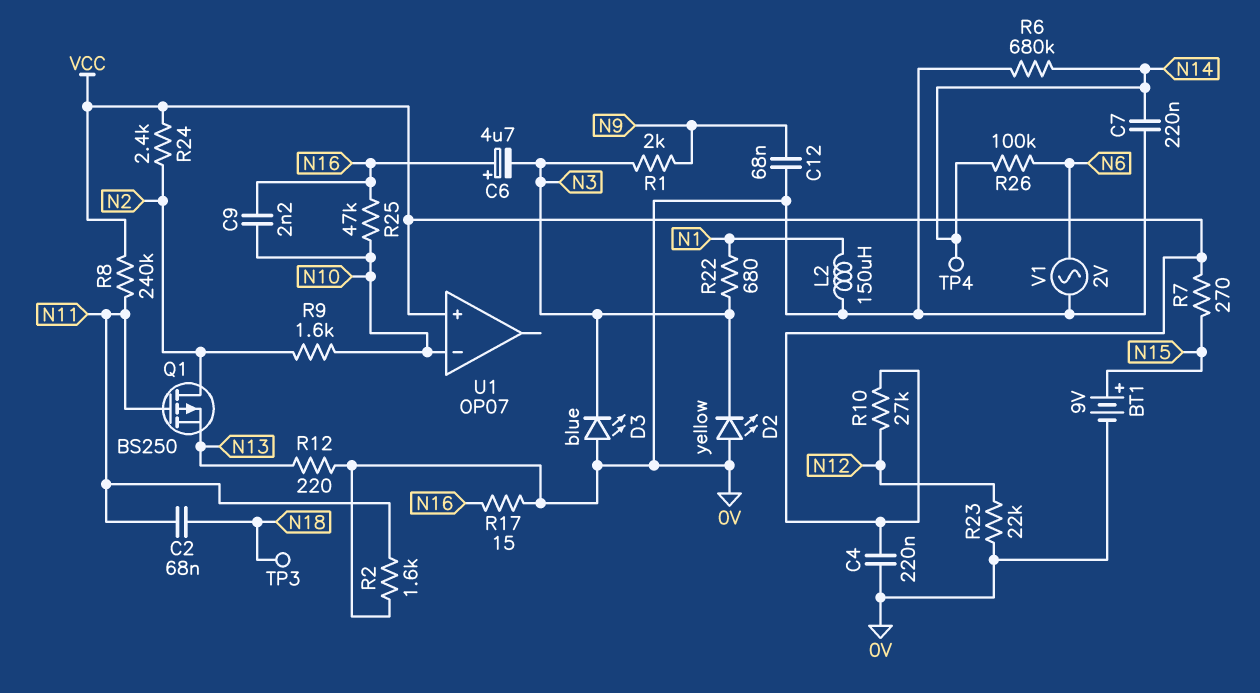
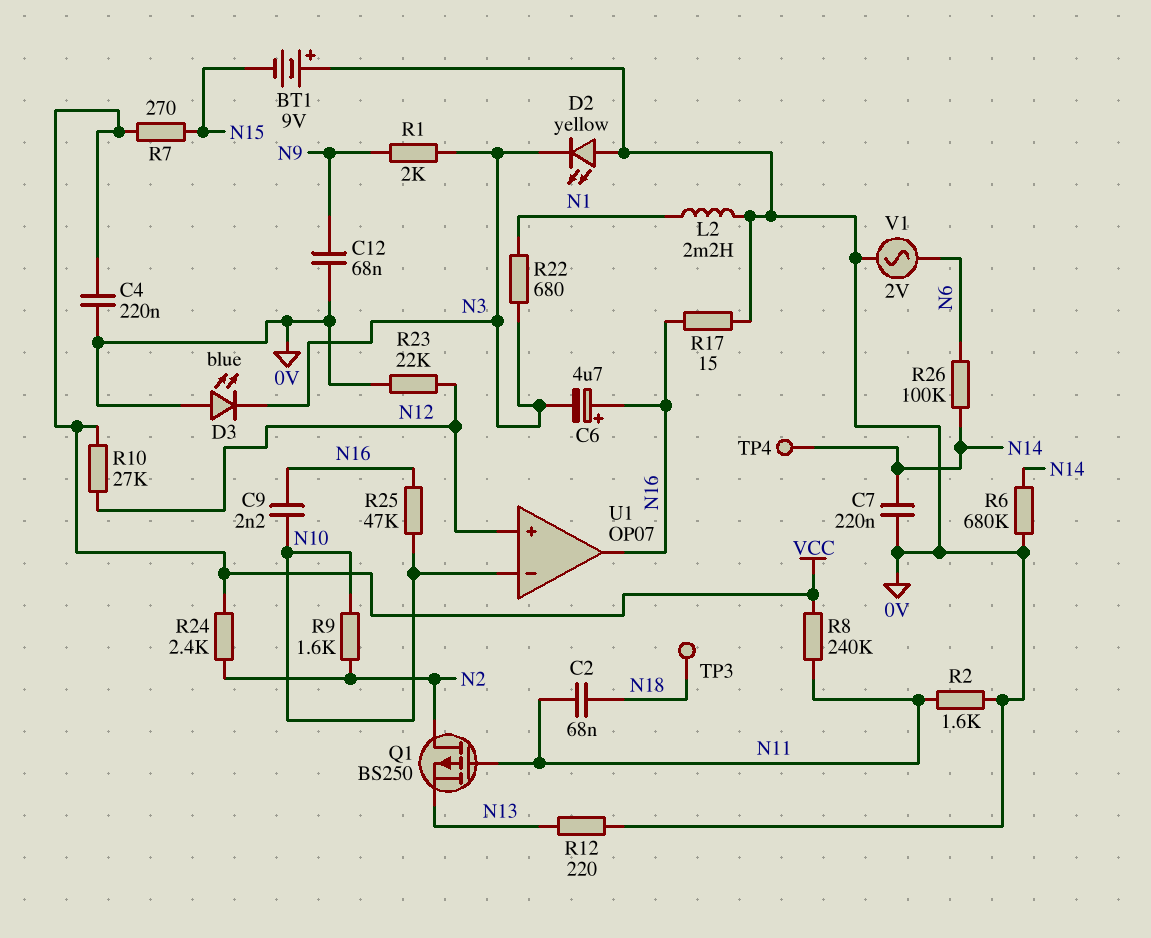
BT1: 9V (plus N15, minus 0V) -> 9V (plus 0V, minus N15)
L2: 150uH (0V, N1) -> 2.2mH (0V, N1)
U1 pin in+: VCC -> N12
U1 pin out: none -> N16

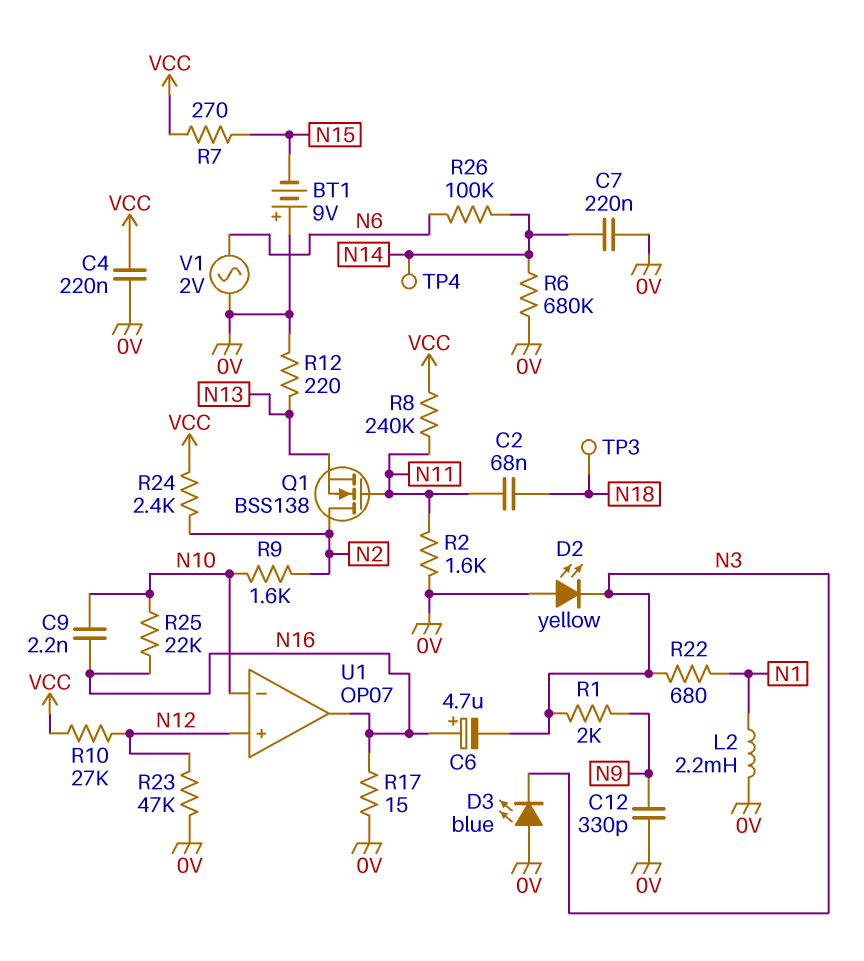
C12: 68nF (0V, N9) -> 330pF (0V, N9)
Q1: PMOS BS250 (G N11, D N2, S N13) -> NMOS BSS138 (G N11, D N2, S N13)
R23: 22k (0V, N12) -> 47k (0V, N12)
R25: 47k (N10, N16) -> 22k (N10, N16)

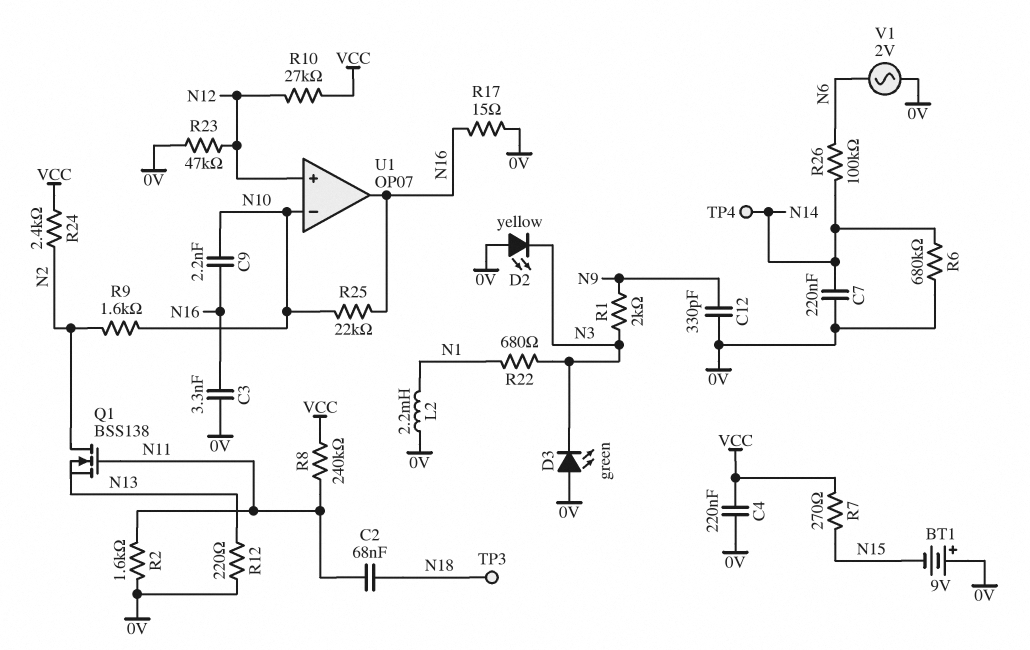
C3: none -> 3.3nF (0V, N16)
C6: 4.7uF (plus N16, minus N3) -> none
D3: LED blue (A 0V, K N3) -> LED green (A 0V, K N3)

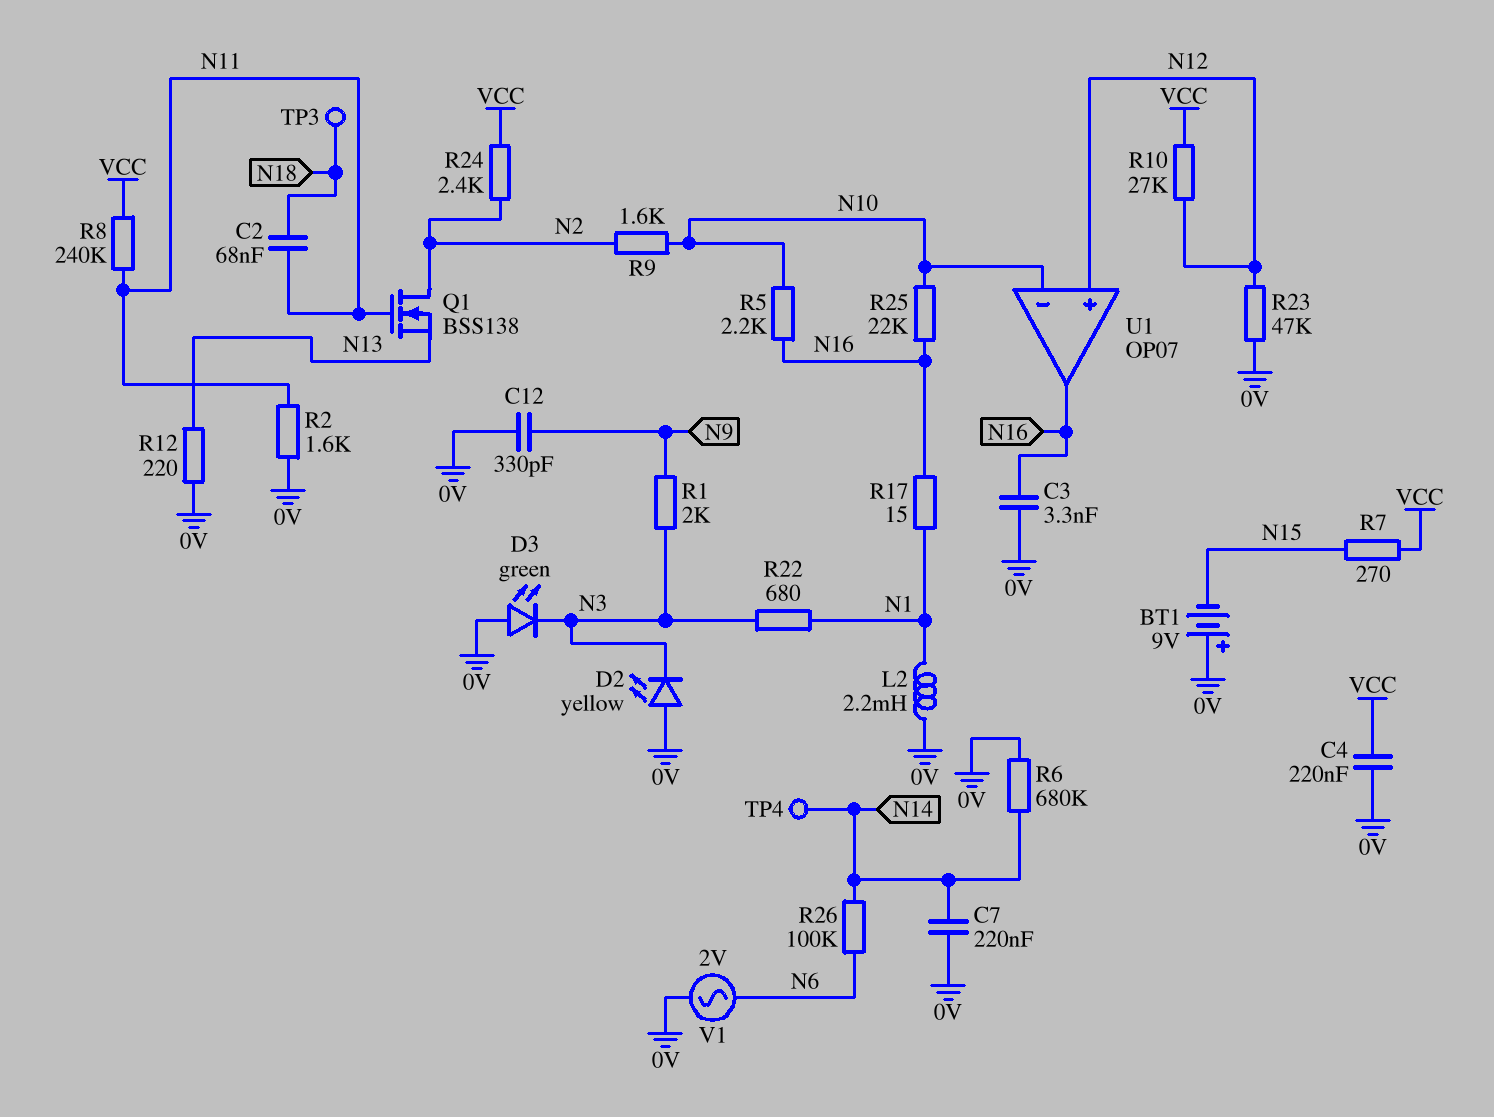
C9: 2.2nF (N10, N16) -> none
R5: none -> 2.2k (N10, N16)
R17: 15 (0V, N16) -> 15 (N1, N16)

